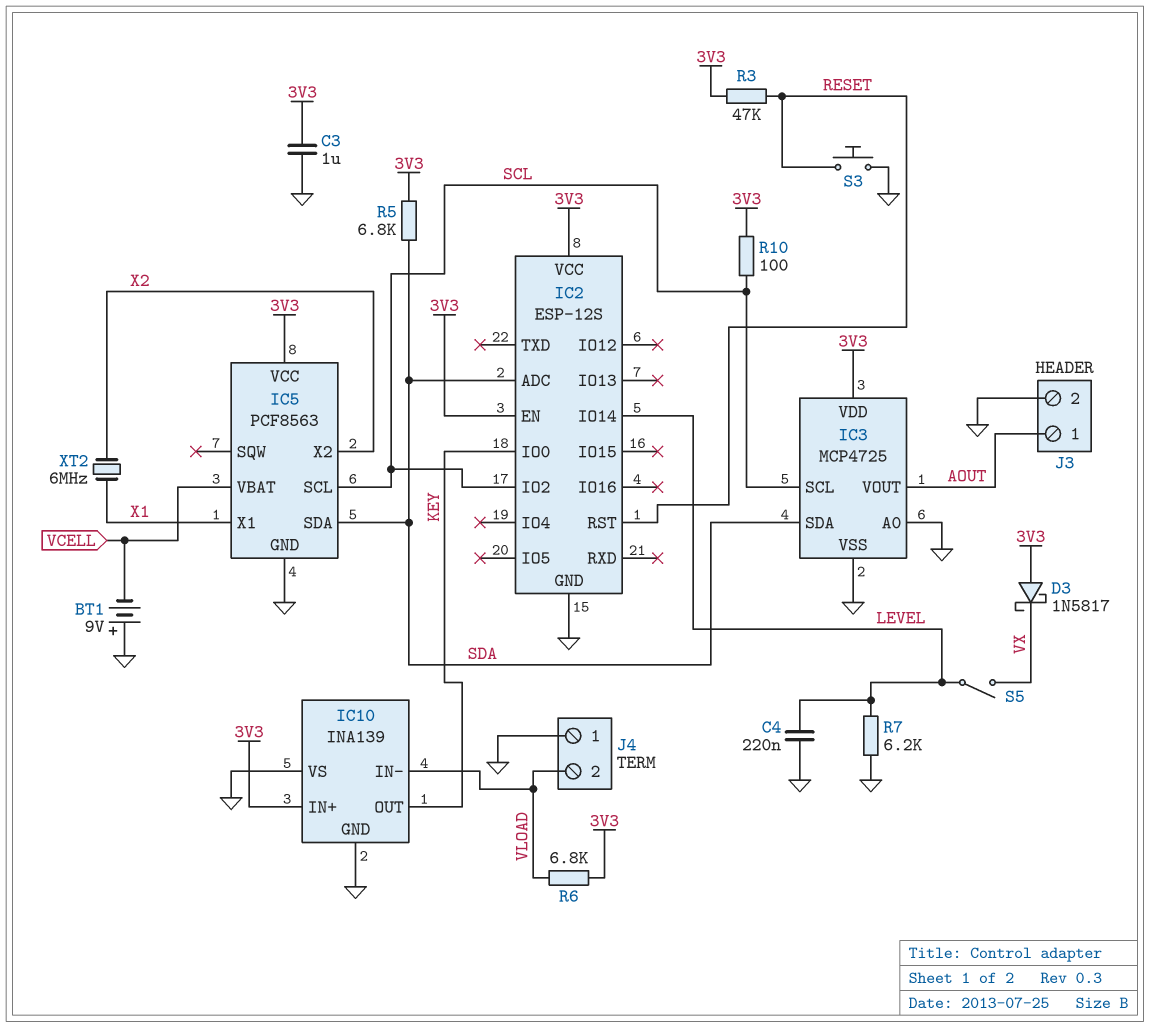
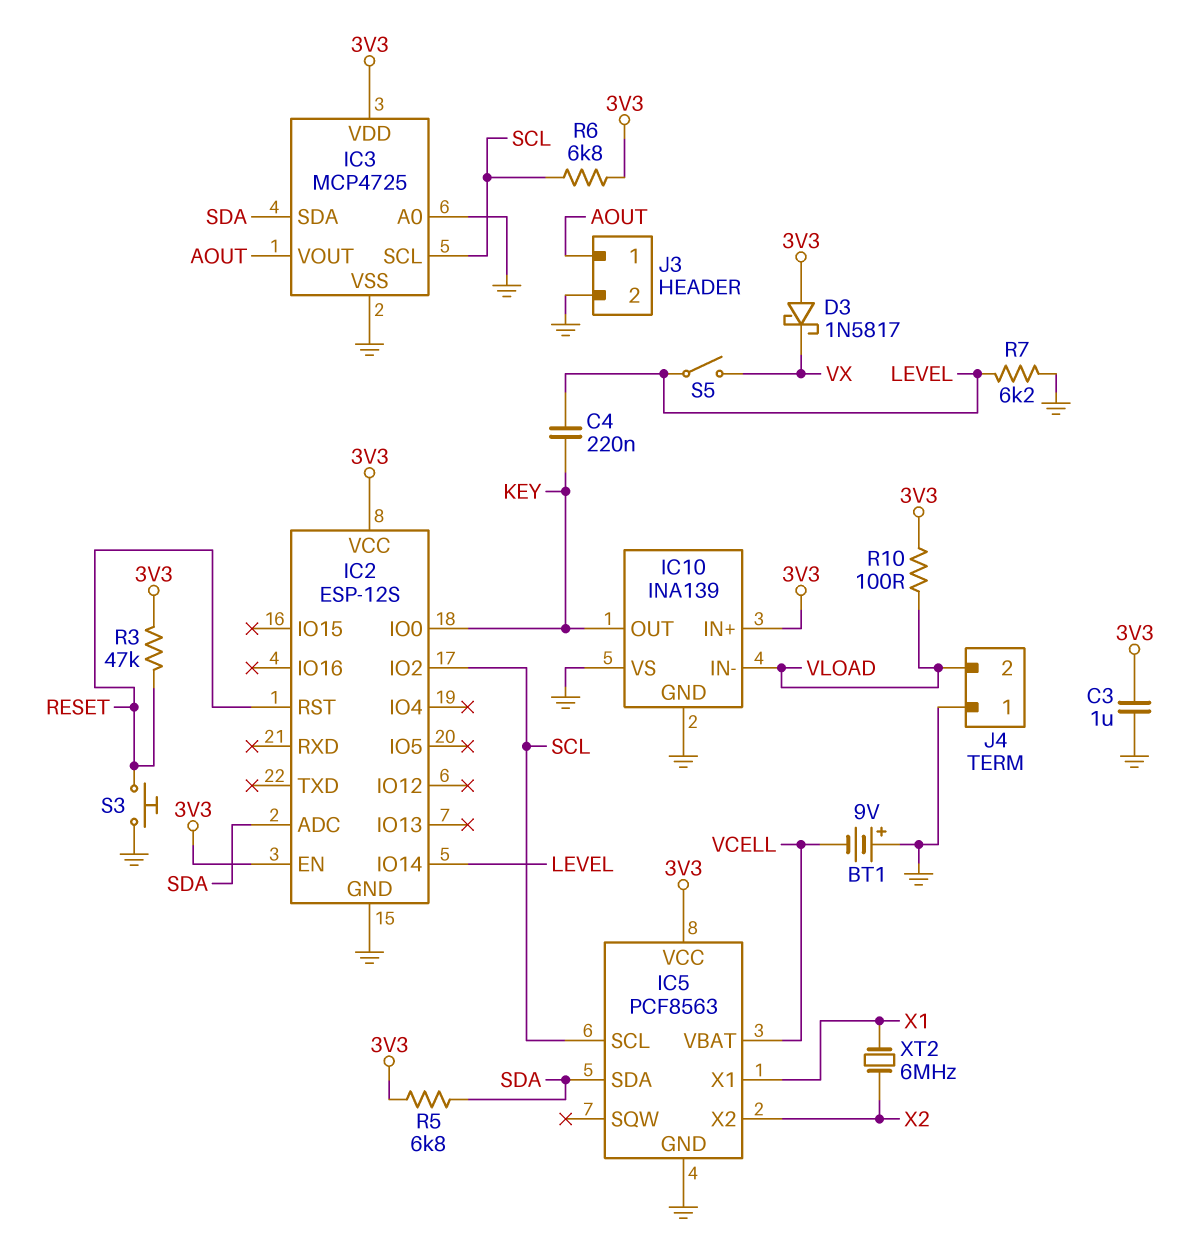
C4: 220nF (GND, LEVEL) -> 220nF (KEY, LEVEL)
R6: 6.8k (3V3, VLOAD) -> 6.8k (3V3, SCL)
R10: 100 (3V3, SCL) -> 100 (3V3, VLOAD)

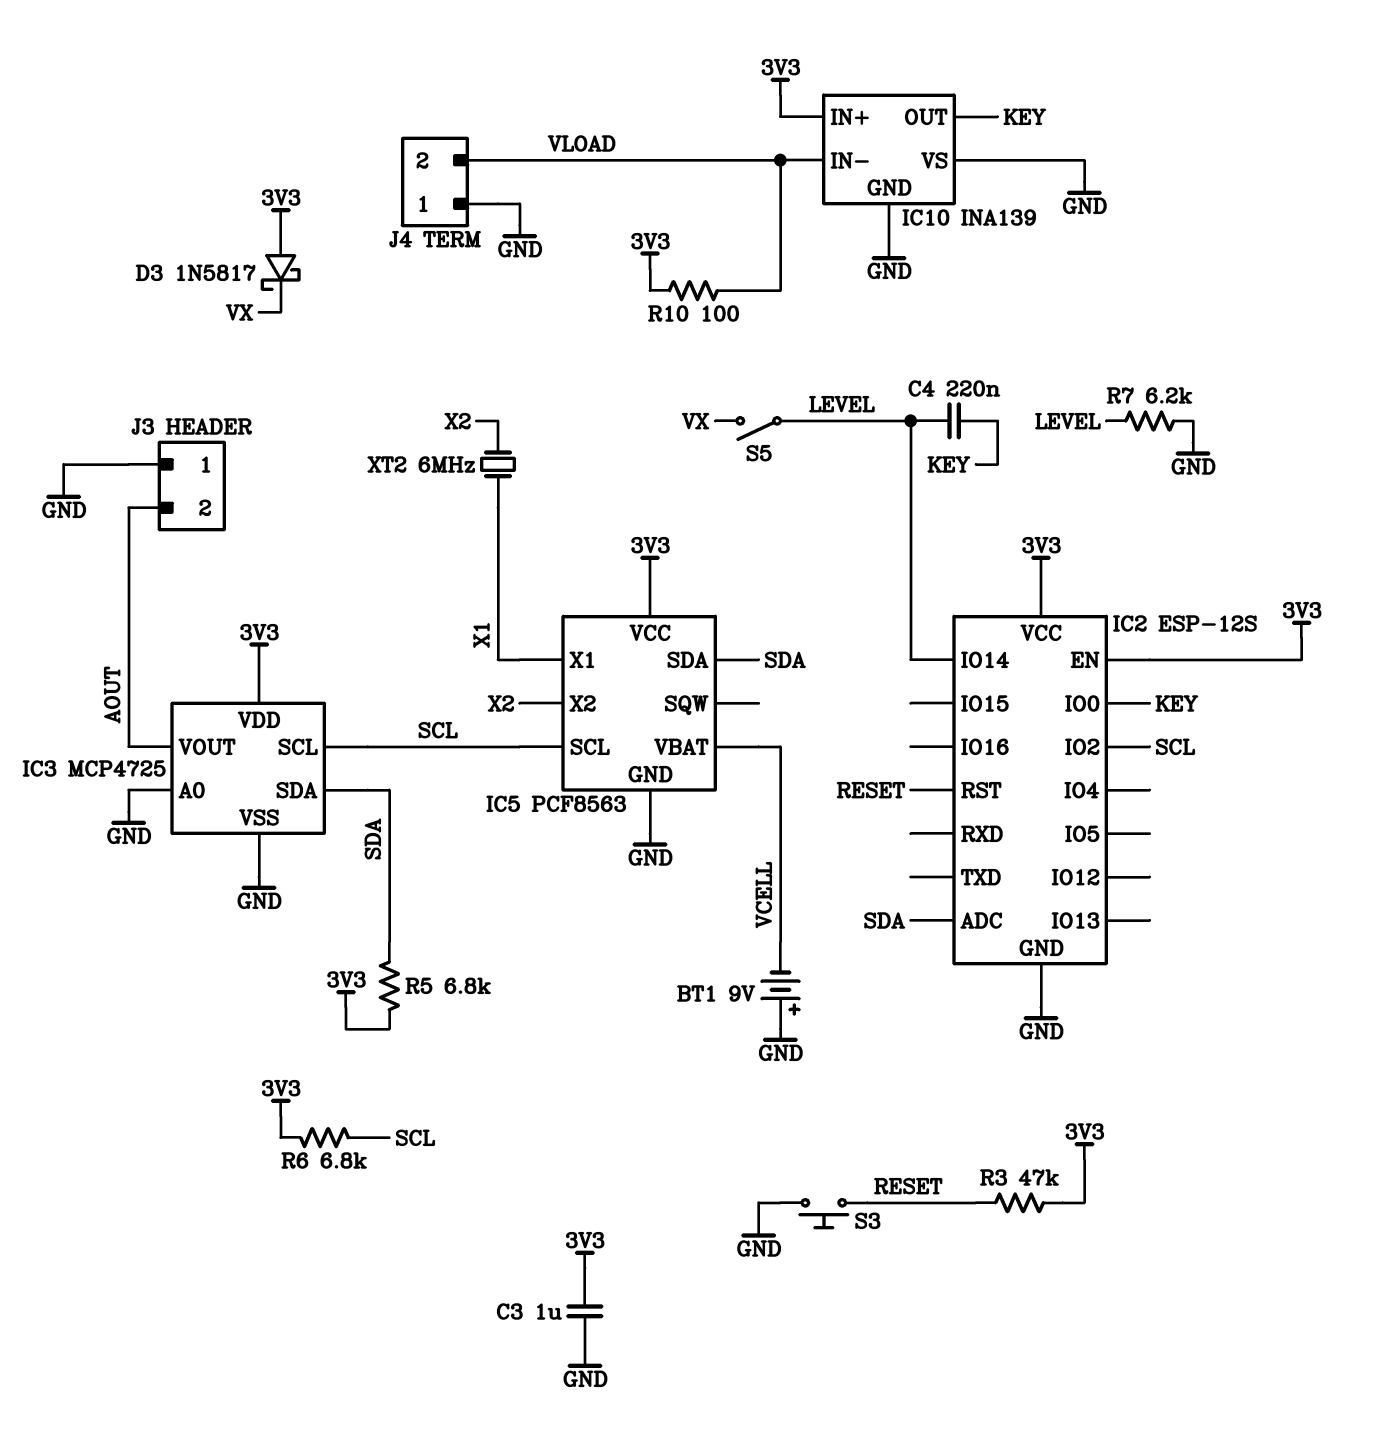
J3 pin 1: AOUT -> GND
J3 pin 2: GND -> AOUT

